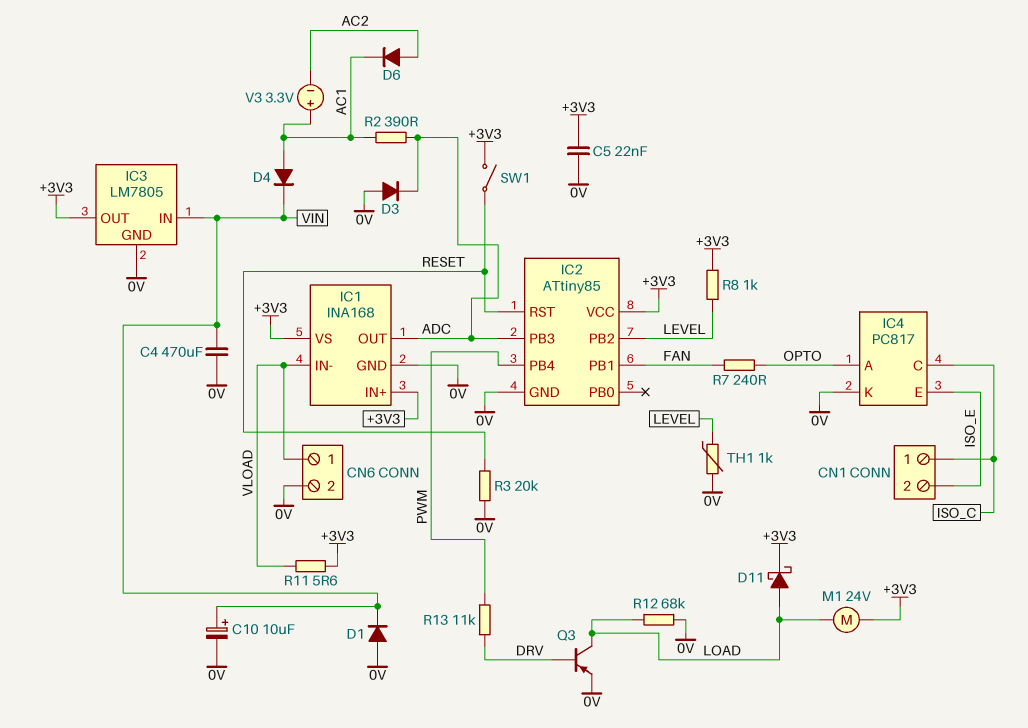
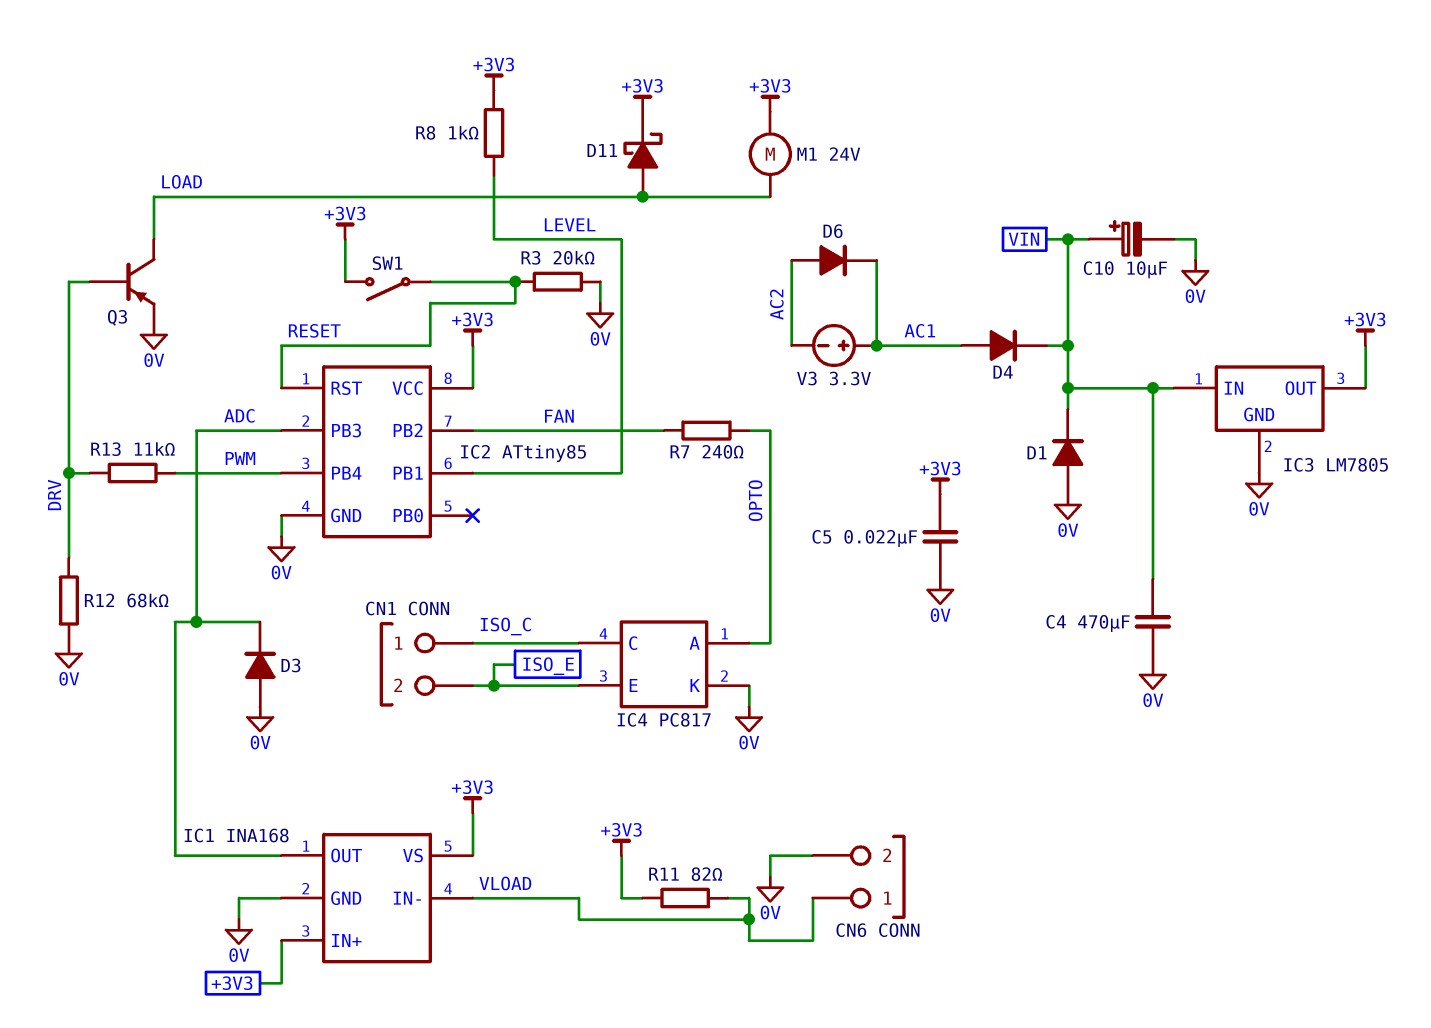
IC2 pin PB1: FAN -> LEVEL
IC2 pin PB2: LEVEL -> FAN
R2: 390 (AC1, ADC) -> none
R11: 5.6 (+3V3, VLOAD) -> 82 (+3V3, VLOAD)
R12: 68k (0V, LOAD) -> 68k (0V, DRV)
TH1: 1k (0V, LEVEL) -> none

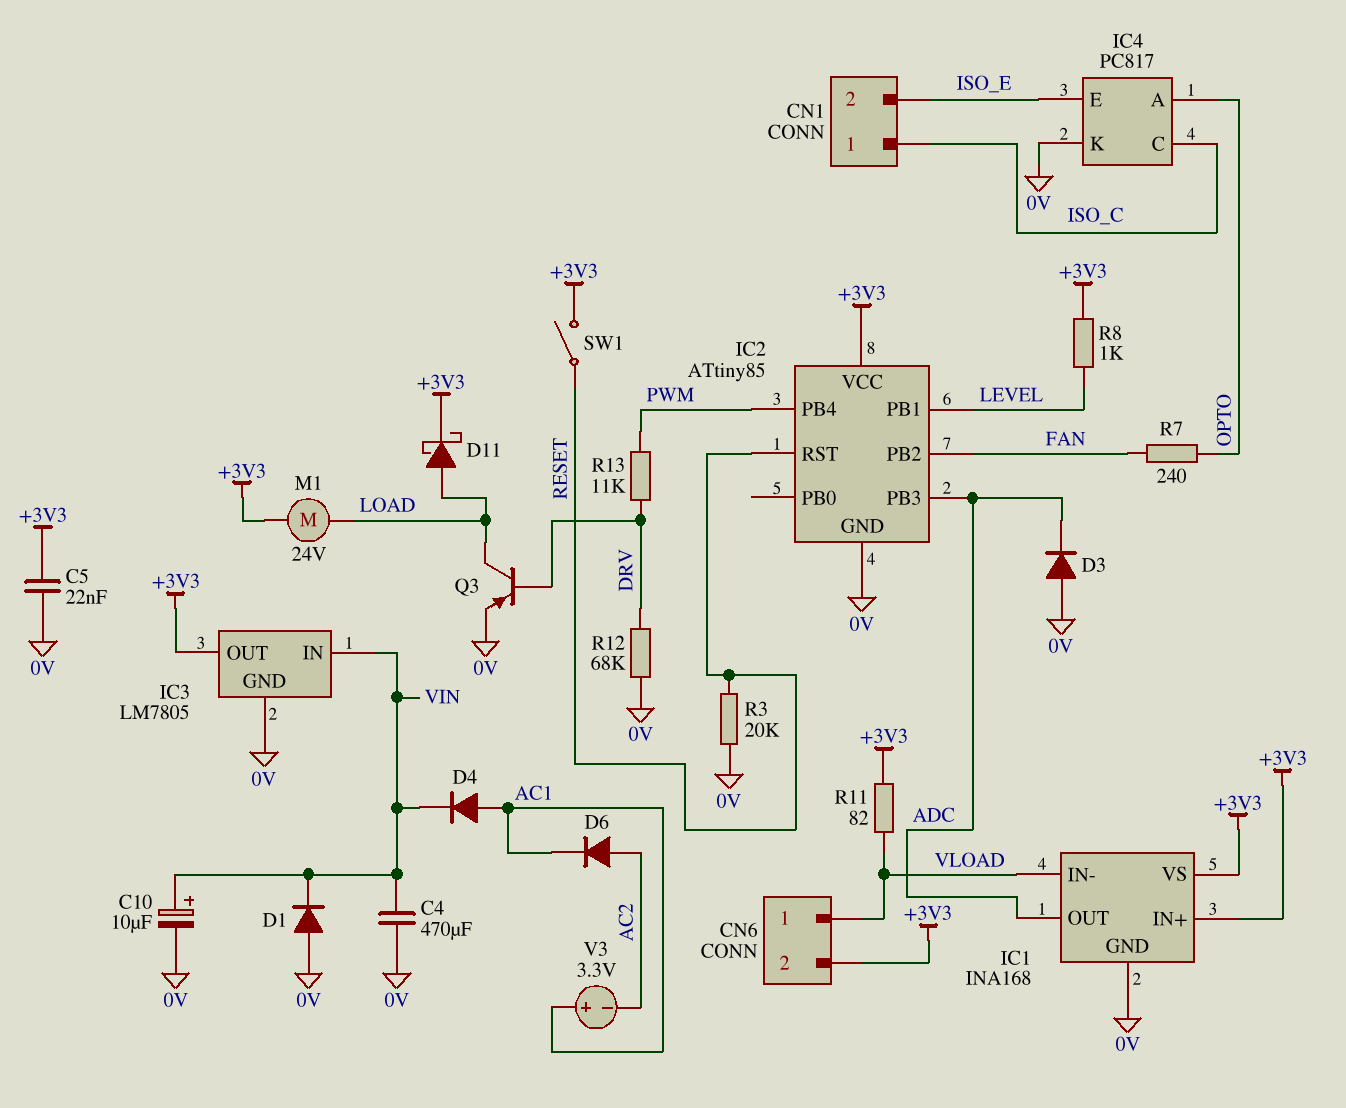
CN6 pin 2: 0V -> +3V3

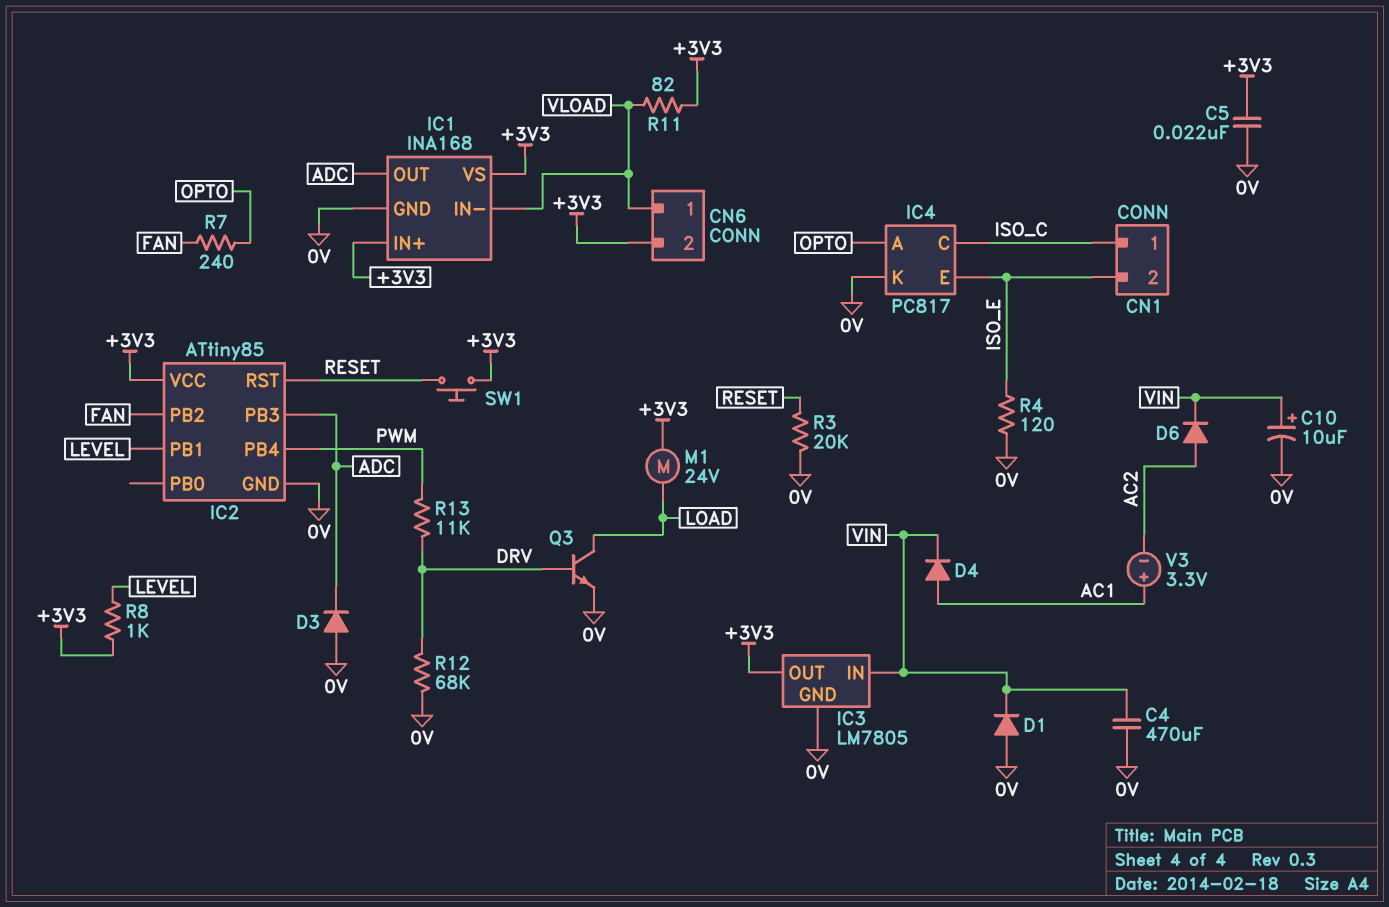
D6: diode (A AC2, K AC1) -> diode (A AC2, K VIN)
D11: schottky (A LOAD, K +3V3) -> none
Q3: PNP (B DRV, C LOAD, E 0V) -> NPN (B DRV, C LOAD, E 0V)
R4: none -> 120 (0V, ISO_E)
SW1: switch (+3V3, RESET) -> button (+3V3, RESET)

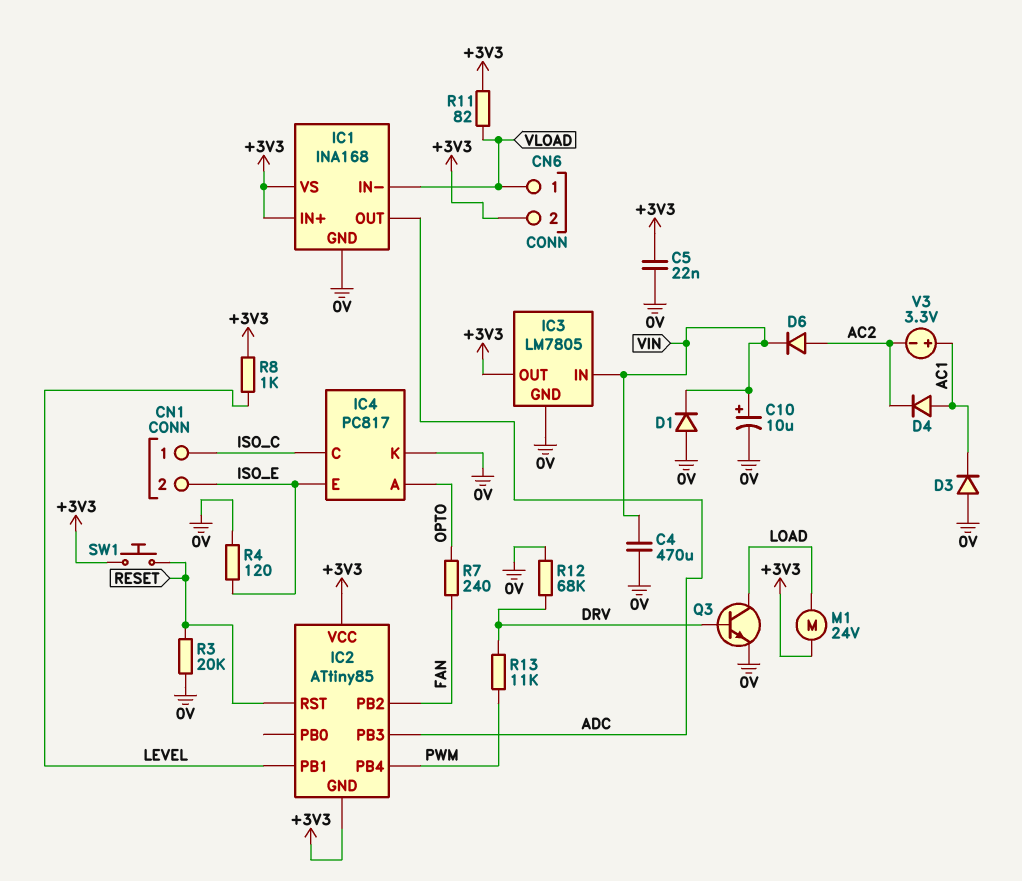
D3: diode (A 0V, K ADC) -> diode (A 0V, K AC1)
D4: diode (A AC1, K VIN) -> diode (A AC1, K AC2)
IC2 pin GND: 0V -> +3V3

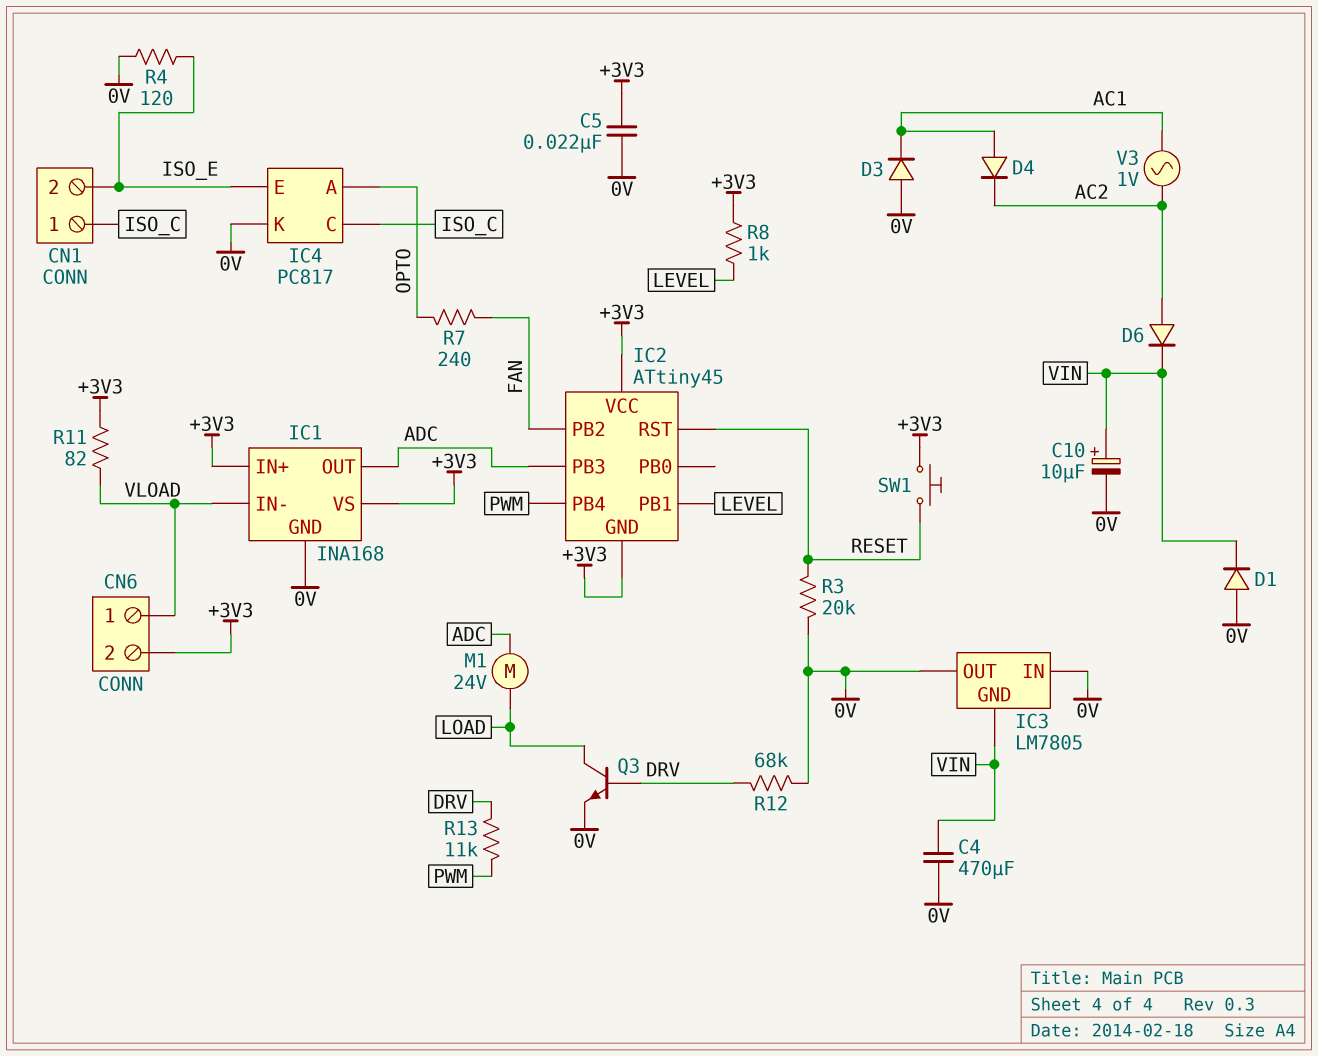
IC2: ATtiny85 -> ATtiny45
IC3 pin GND: 0V -> VIN
IC3 pin IN: VIN -> 0V
IC3 pin OUT: +3V3 -> 0V
M1: motor 24V (+3V3, LOAD) -> motor 24V (ADC, LOAD)
V3: 3.3V (plus AC1, minus AC2) -> AC 1V (AC1, AC2)

